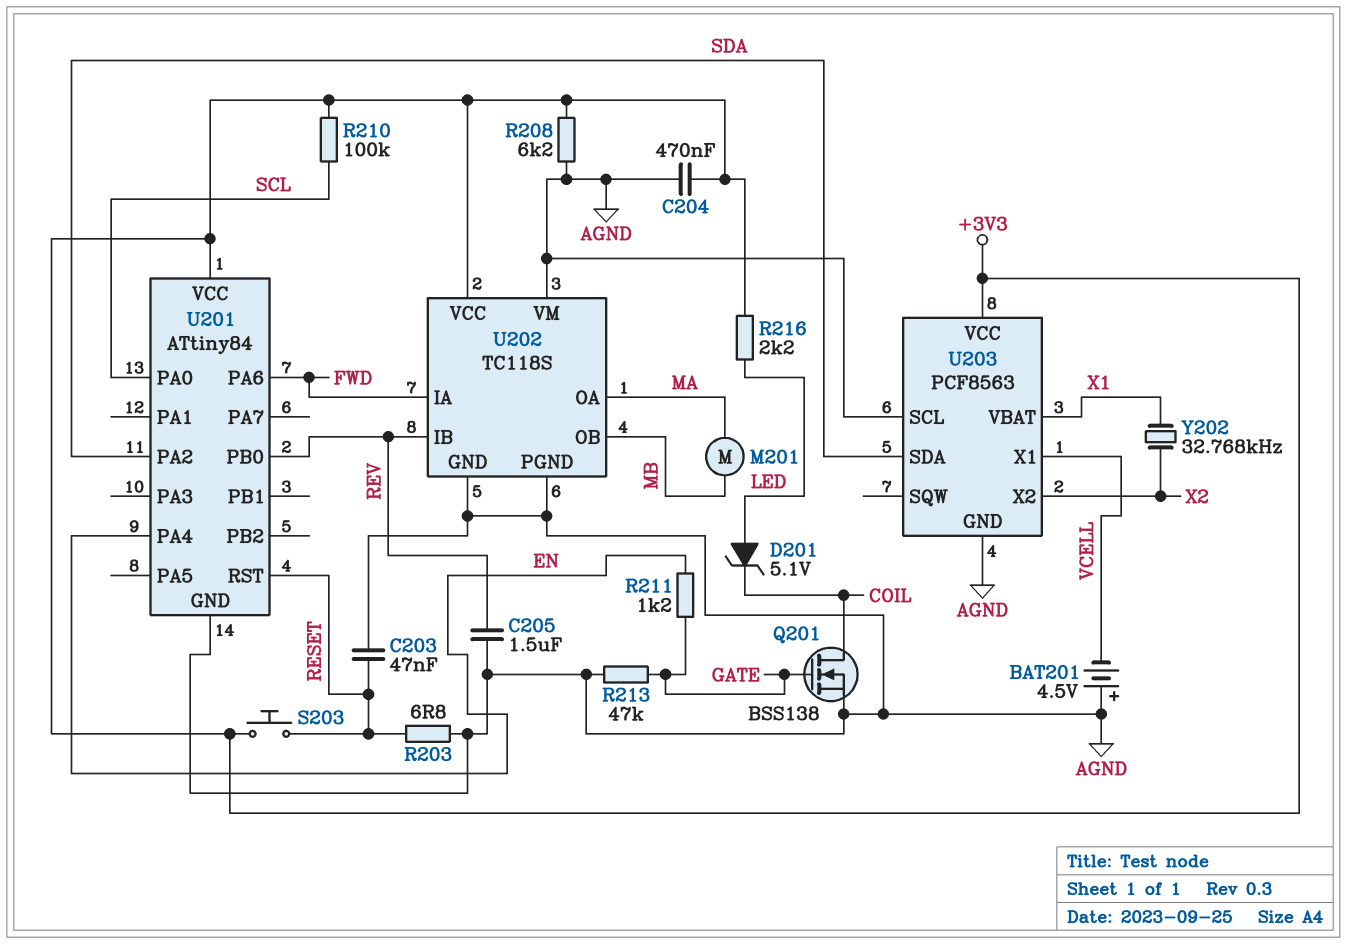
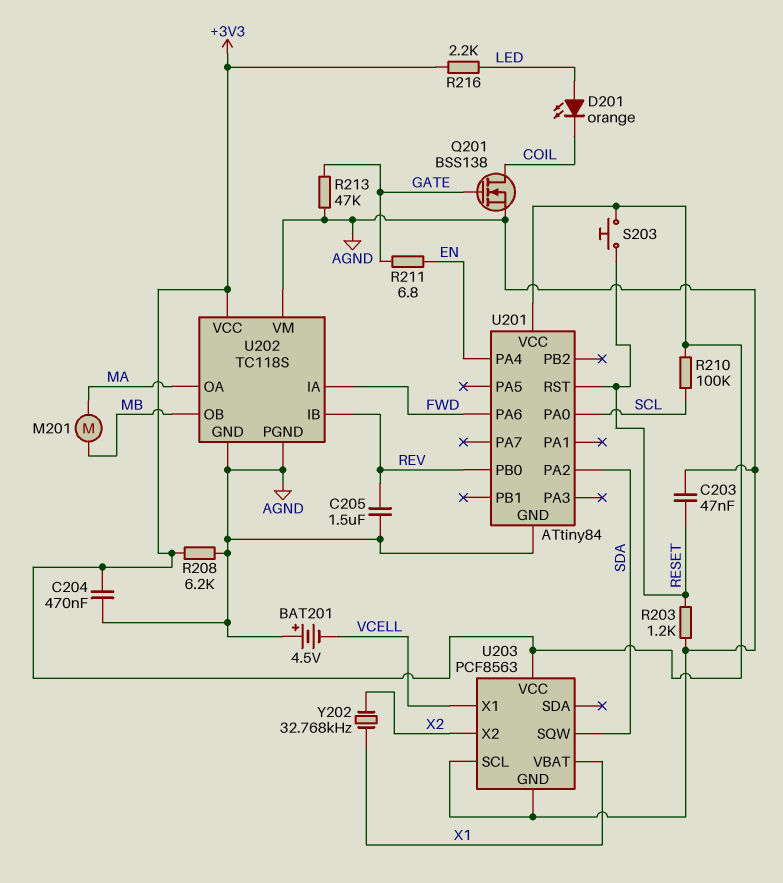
D201: zener 5.1V (A LED, K COIL) -> LED orange (A LED, K COIL)
R203: 6.8 (AGND, RESET) -> 1.2k (AGND, RESET)
R211: 1.2k (EN, GATE) -> 6.8 (EN, GATE)
U203 pin SDA: SDA -> none
U203 pin SQW: none -> SDA

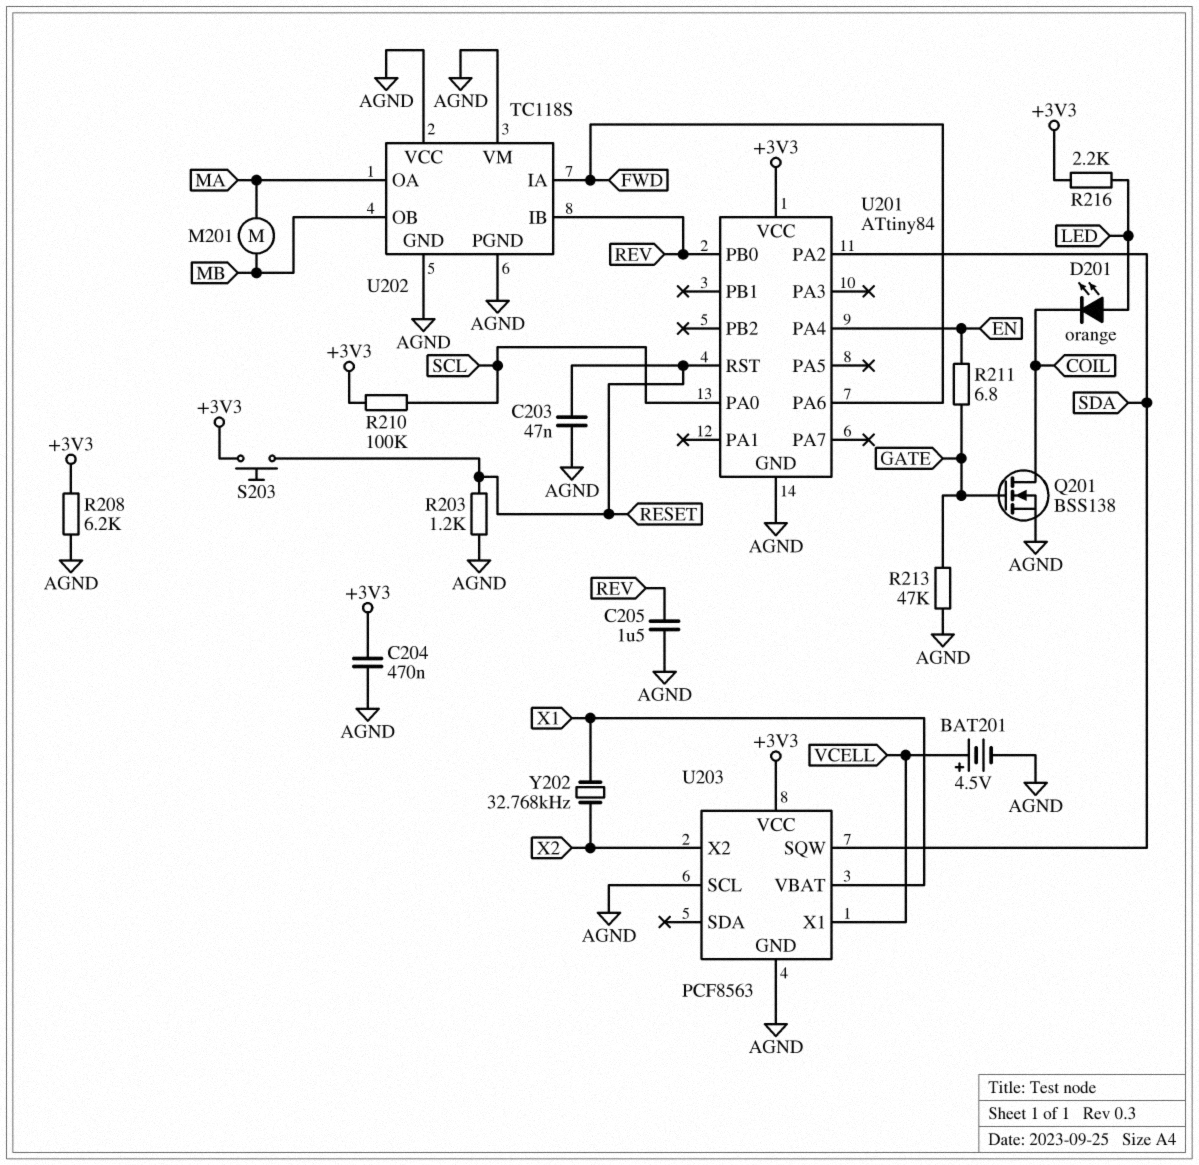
BAT201: 4.5V (plus AGND, minus VCELL) -> 4.5V (plus VCELL, minus AGND)
U202 pin VCC: +3V3 -> AGND

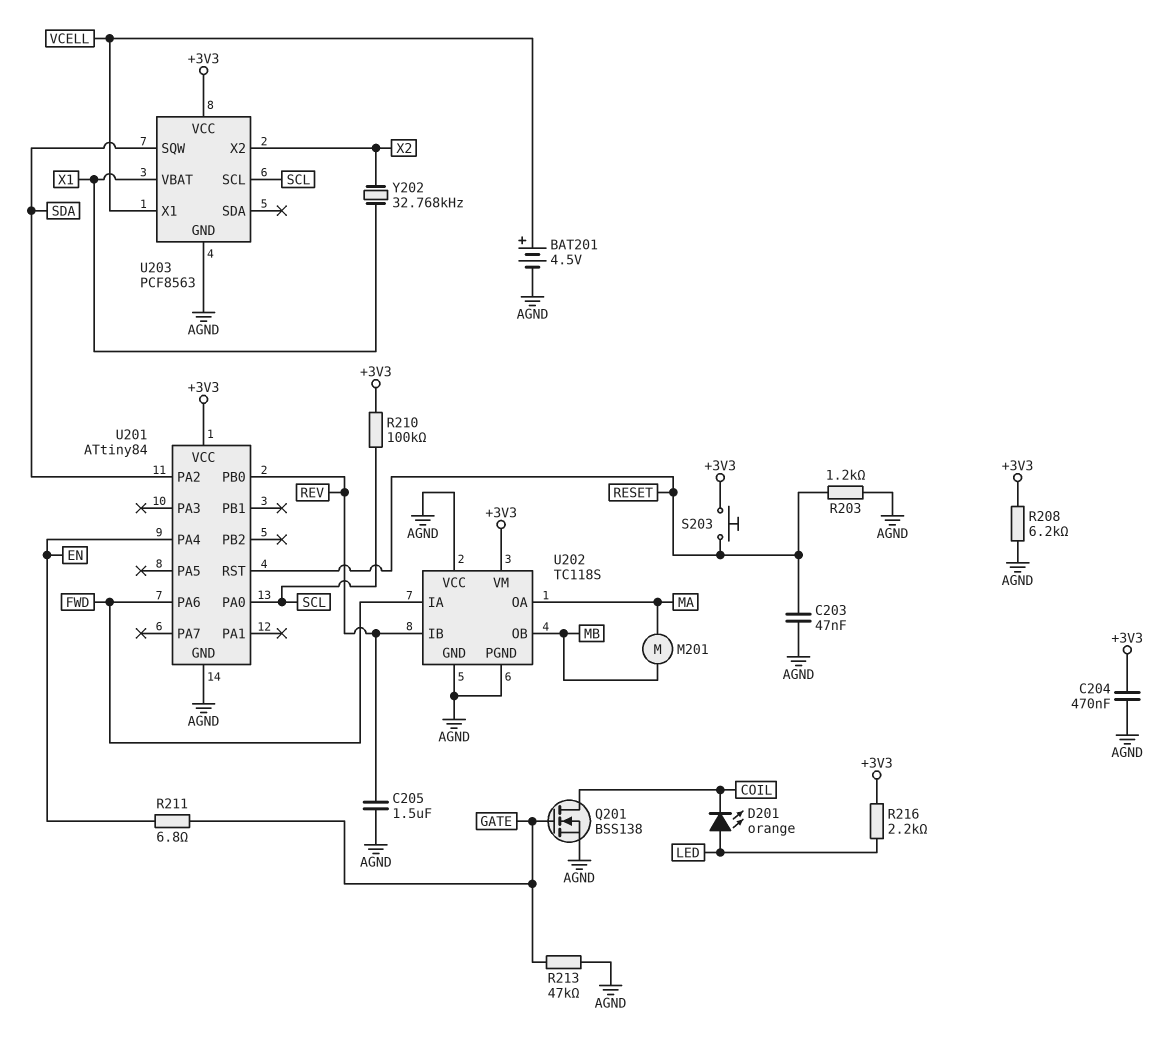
U202 pin VM: AGND -> +3V3
U203 pin SCL: AGND -> SCL

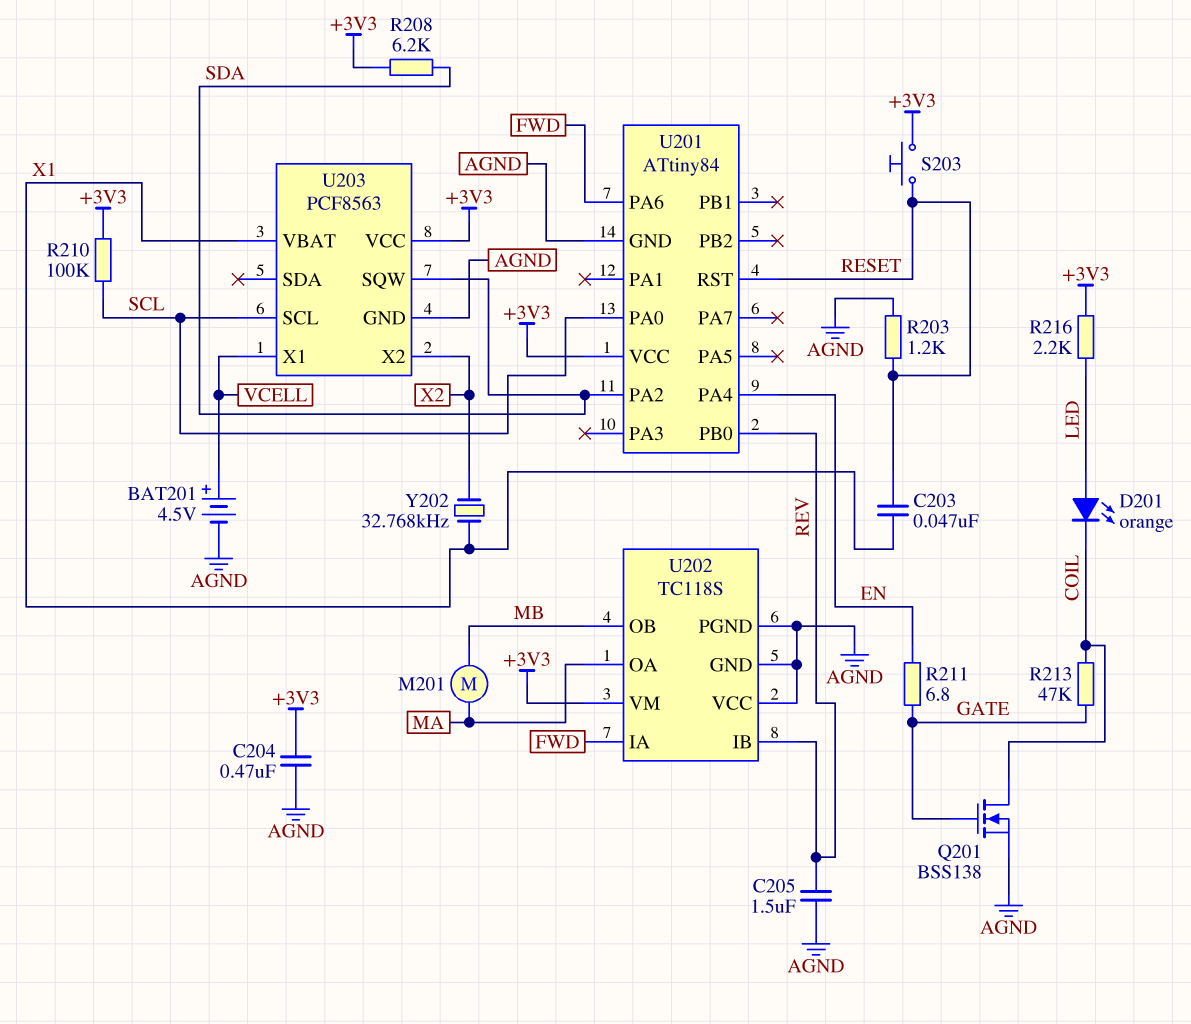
C203: 47nF (AGND, RESET) -> 47nF (RESET, X1)
R208: 6.2k (+3V3, AGND) -> 6.2k (+3V3, SDA)
R213: 47k (AGND, GATE) -> 47k (COIL, GATE)

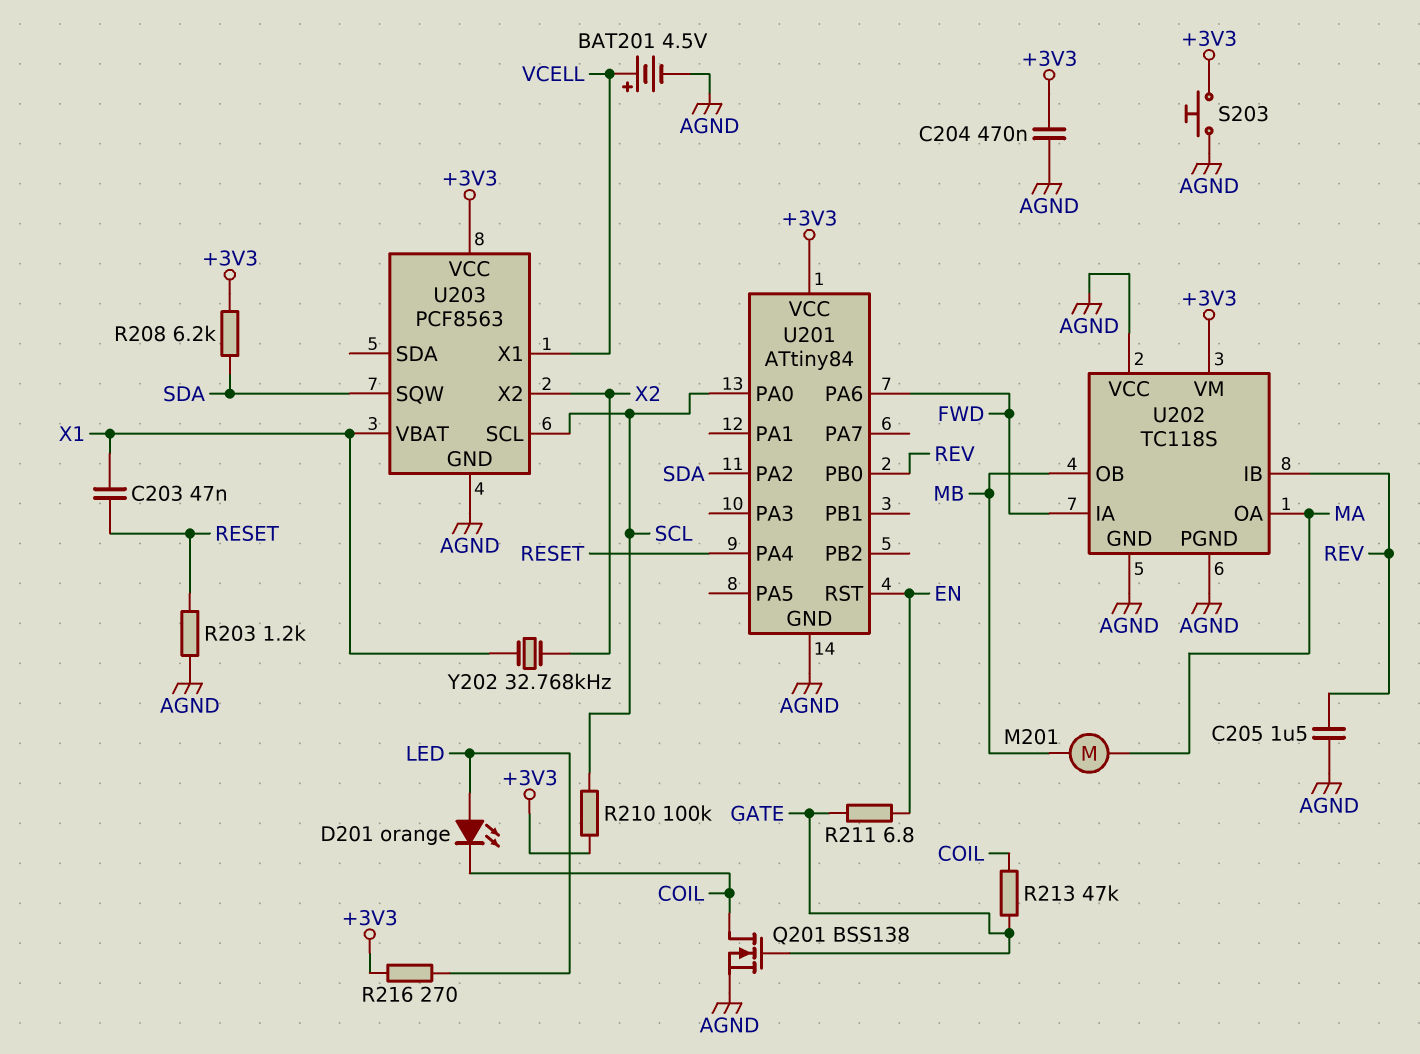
R216: 2.2k (+3V3, LED) -> 270 (+3V3, LED)
S203: button (+3V3, RESET) -> button (+3V3, AGND)
U201 pin PA4: EN -> RESET
U201 pin RST: RESET -> EN

